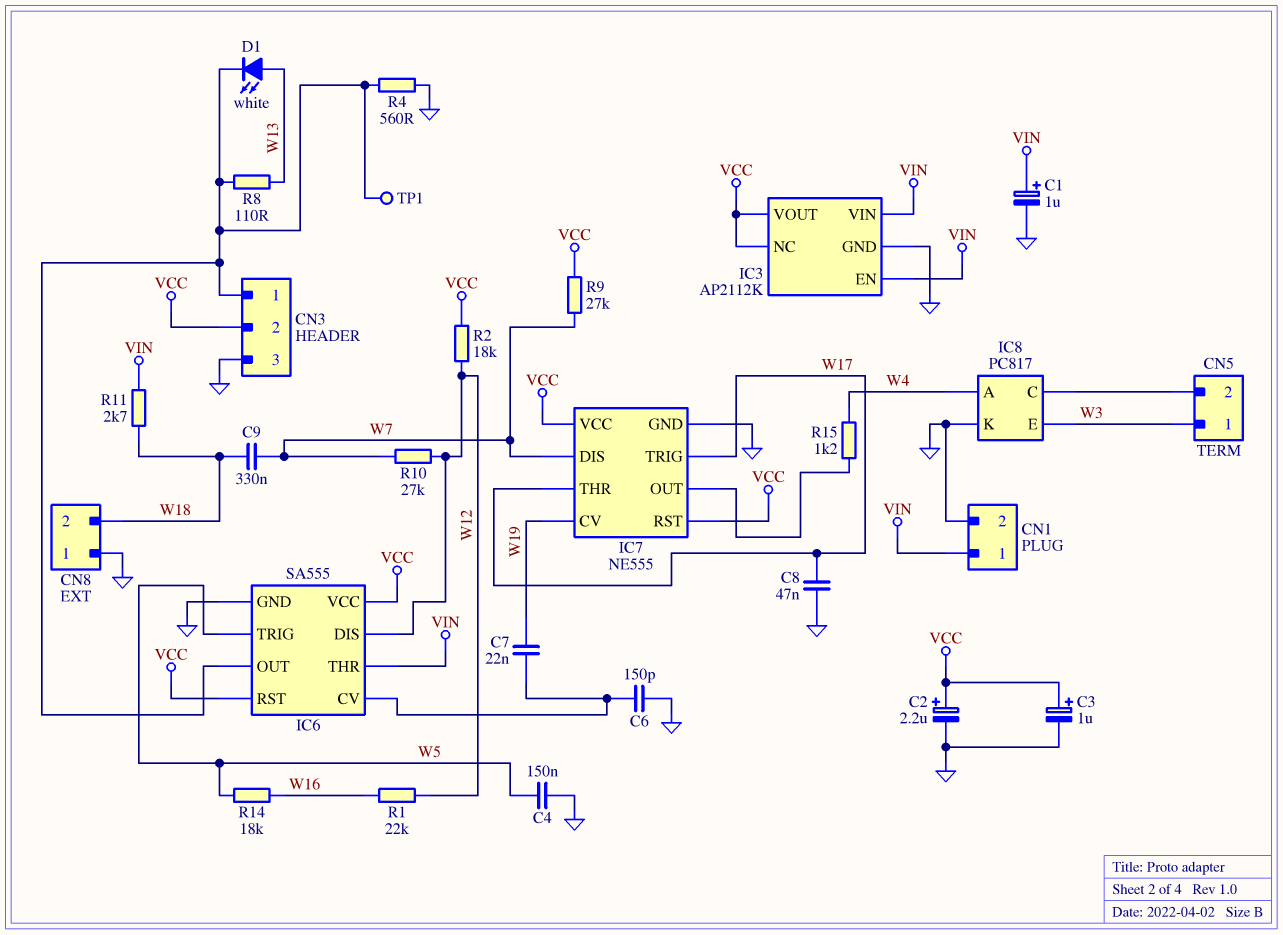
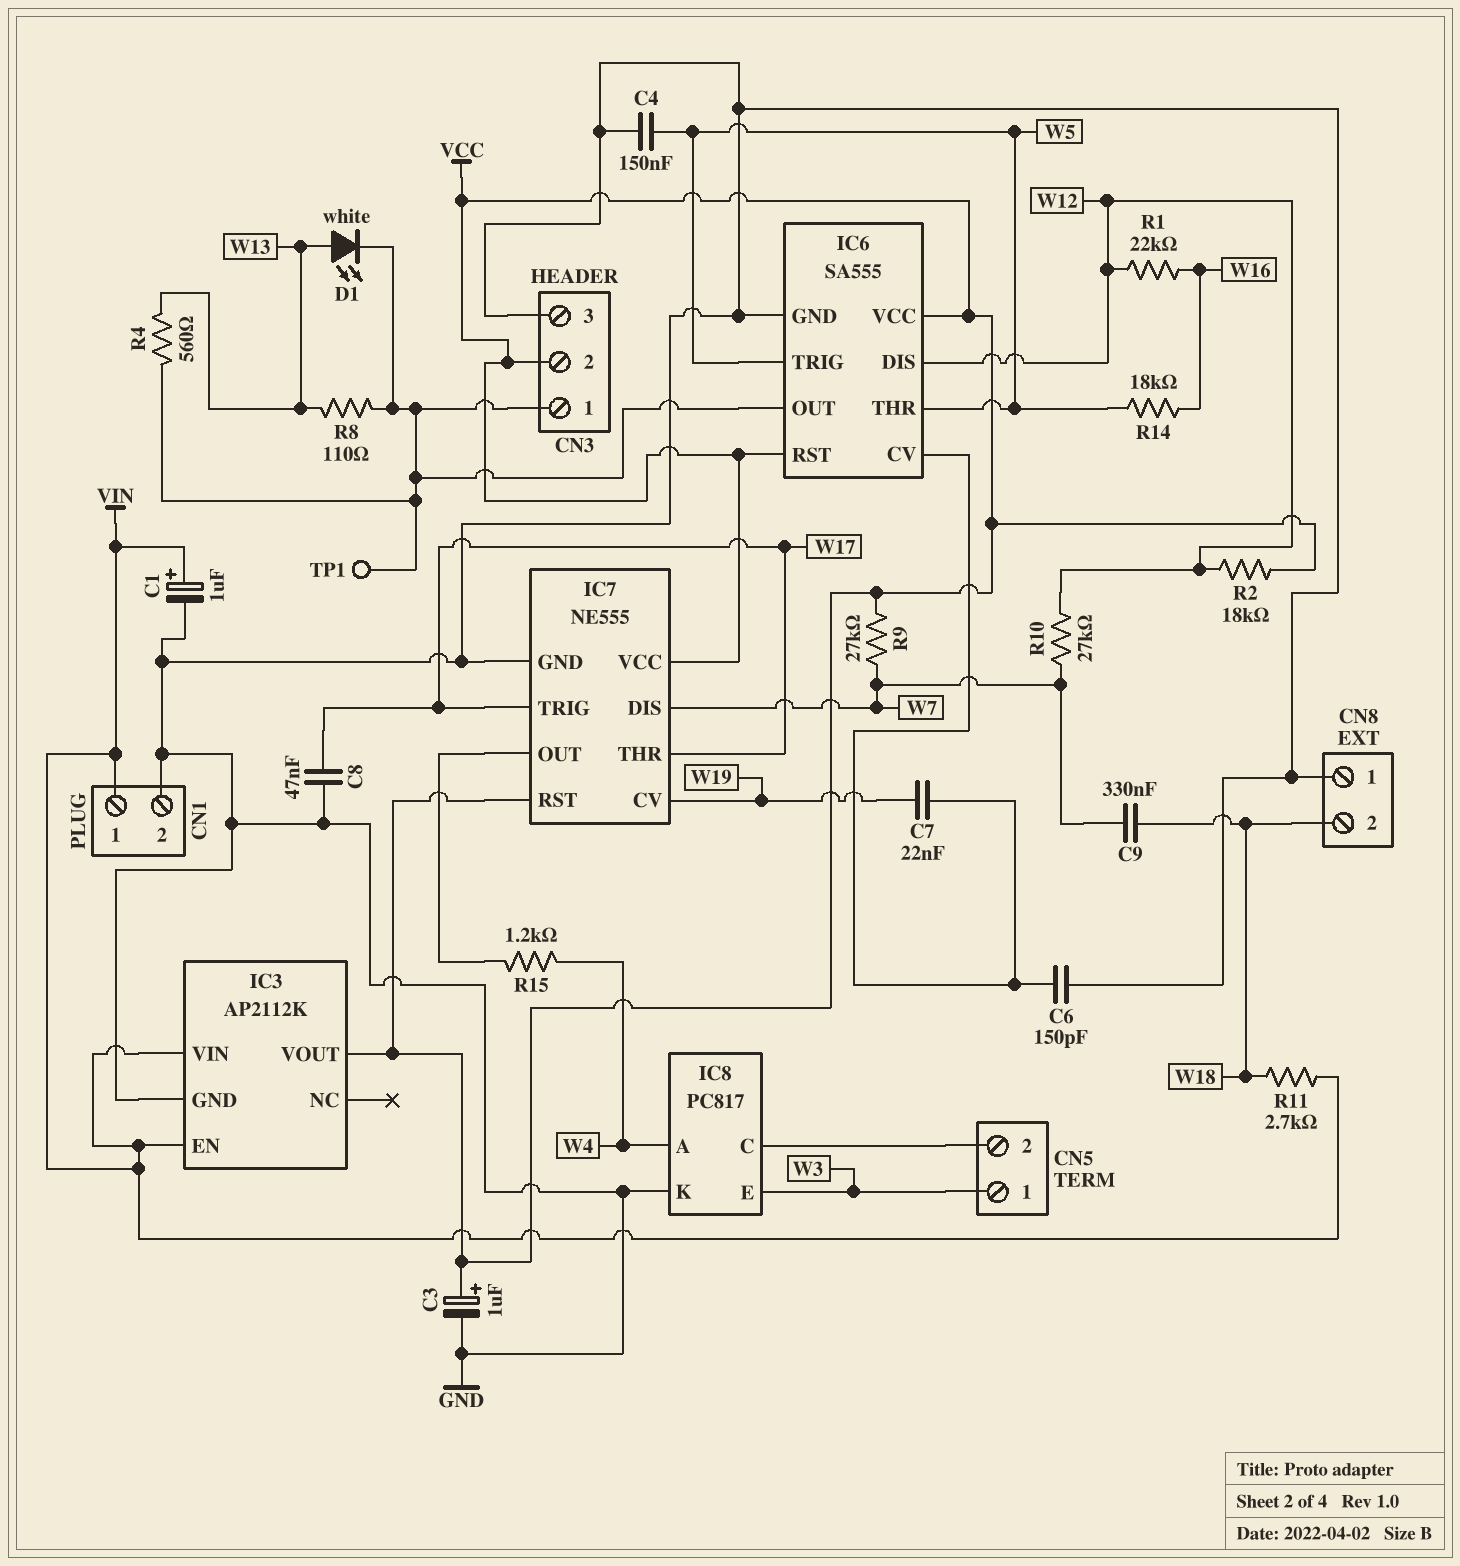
C2: 2.2uF (plus VCC, minus GND) -> none
IC3 pin NC: VCC -> none
IC6 pin THR: VIN -> W5
R4: 560 (CN3/1, GND) -> 560 (CN3/1, W13)

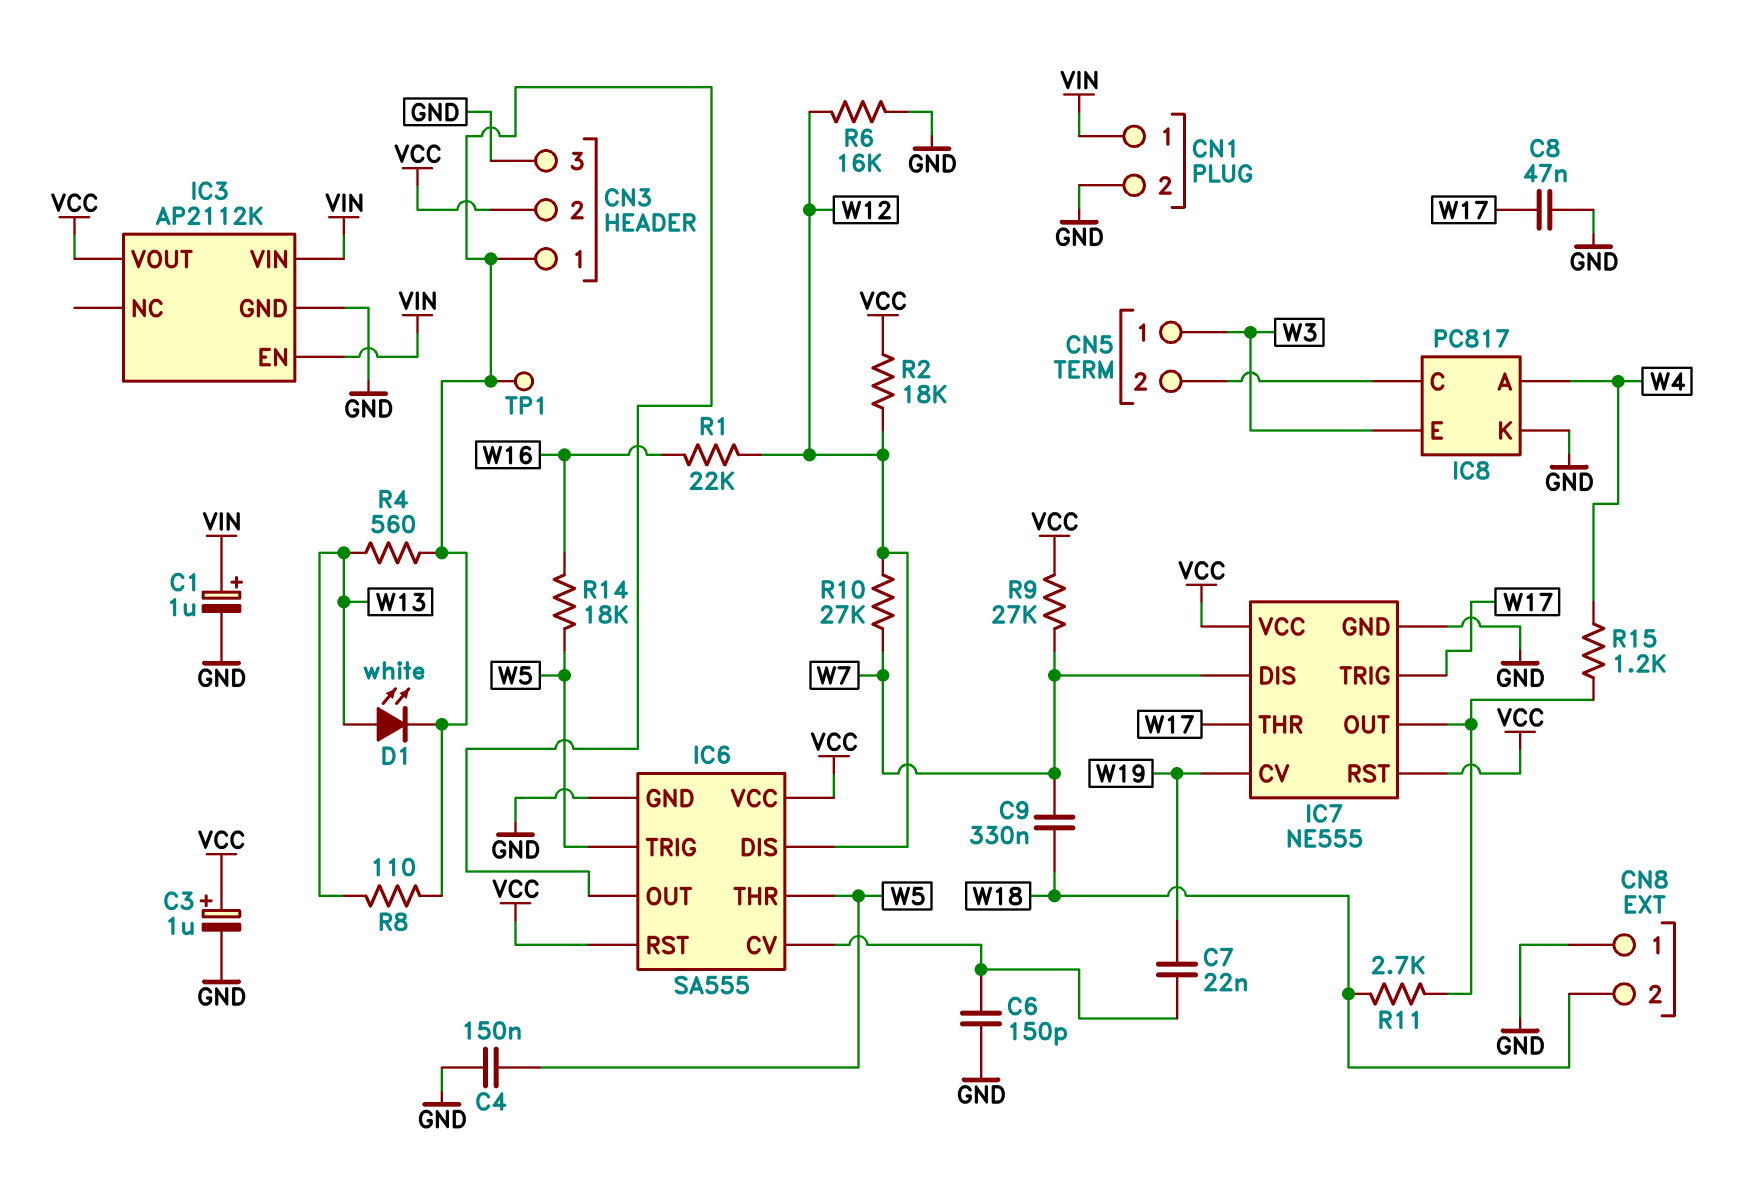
R6: none -> 16k (GND, W12)
R11: 2.7k (VIN, W18) -> 2.7k (IC7/OUT, W18)

